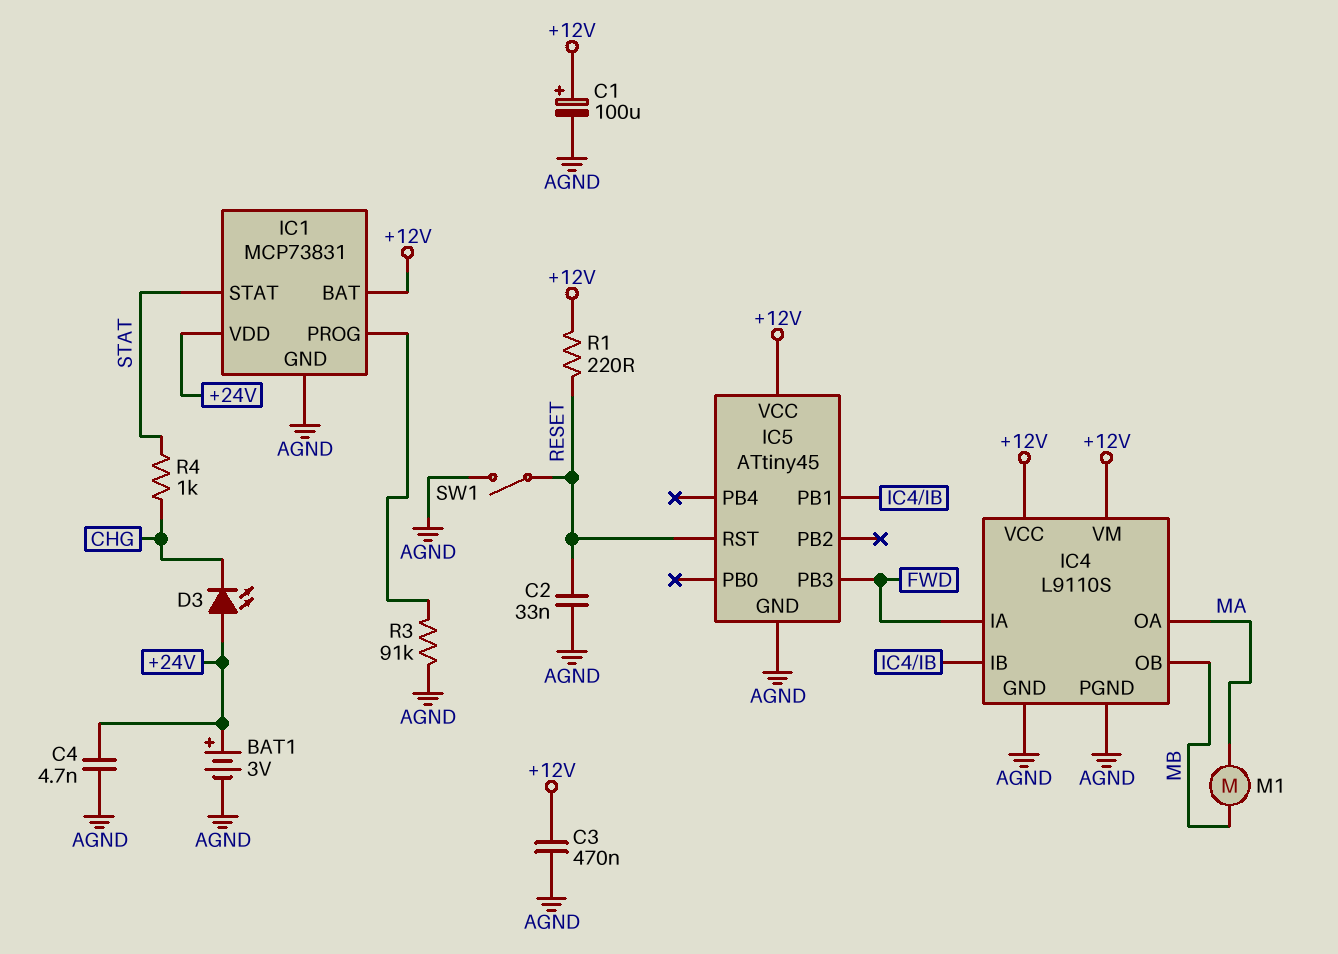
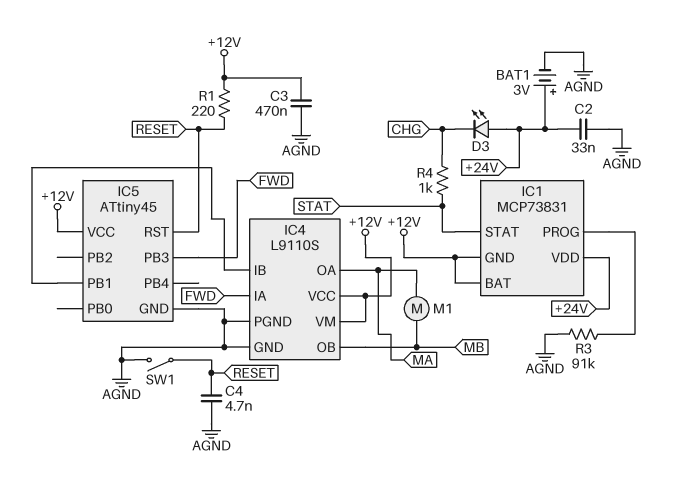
C1: 100uF (plus +12V, minus AGND) -> none
C2: 33nF (AGND, RESET) -> 33nF (+24V, AGND)
C4: 4.7nF (+24V, AGND) -> 4.7nF (AGND, RESET)
IC1 pin GND: AGND -> +12V

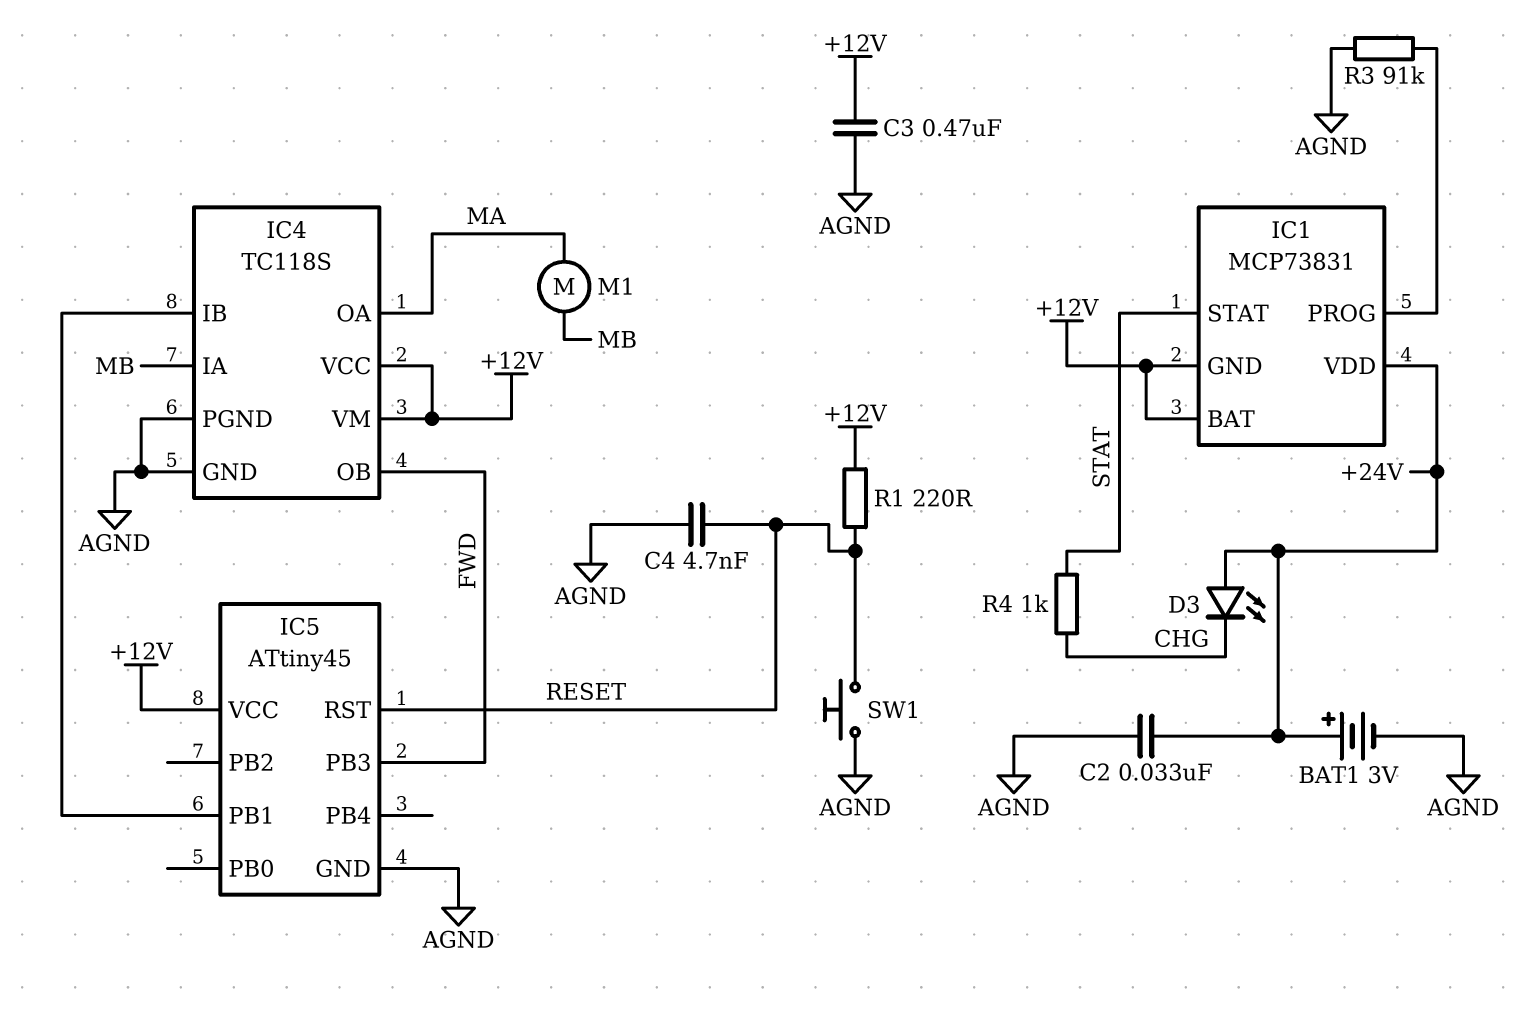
IC4: L9110S -> TC118S
IC4 pin IA: FWD -> MB
IC4 pin OB: MB -> FWD
SW1: switch (AGND, RESET) -> button (AGND, RESET)

